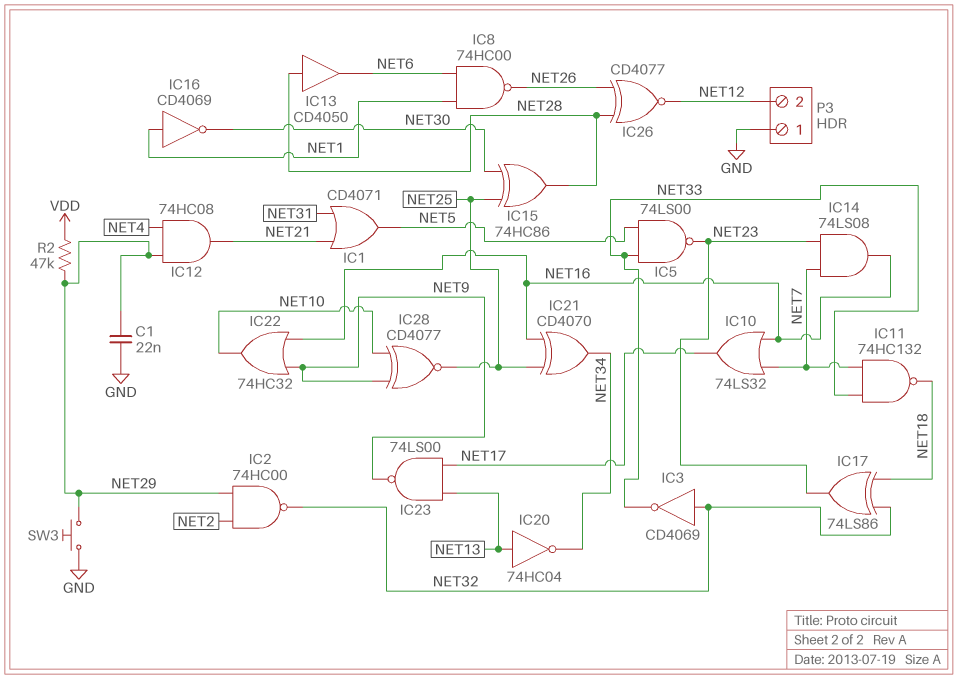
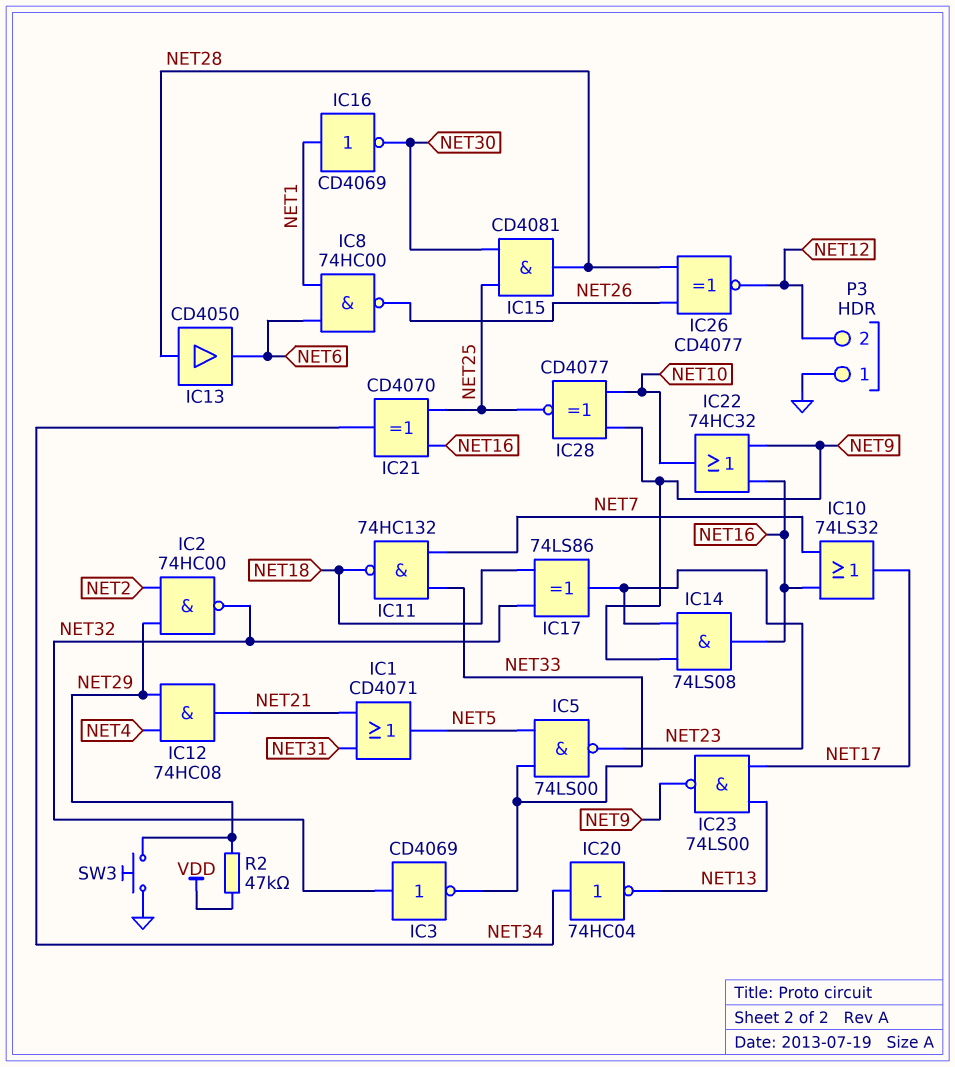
C1: 22nF (GND, NET29) -> none
IC14: AND 74LS08 (in NET7, in NET23, out NET16) -> AND 74LS08 (in NET9, in NET23, out NET16)
IC15: XOR 74HC86 (in NET25, in NET30, out NET28) -> AND CD4081 (in NET25, in NET30, out NET28)
IC20: NOT 74HC04 (in NET13, out NET34) -> NOT 74HC04 (in NET34, out NET13)

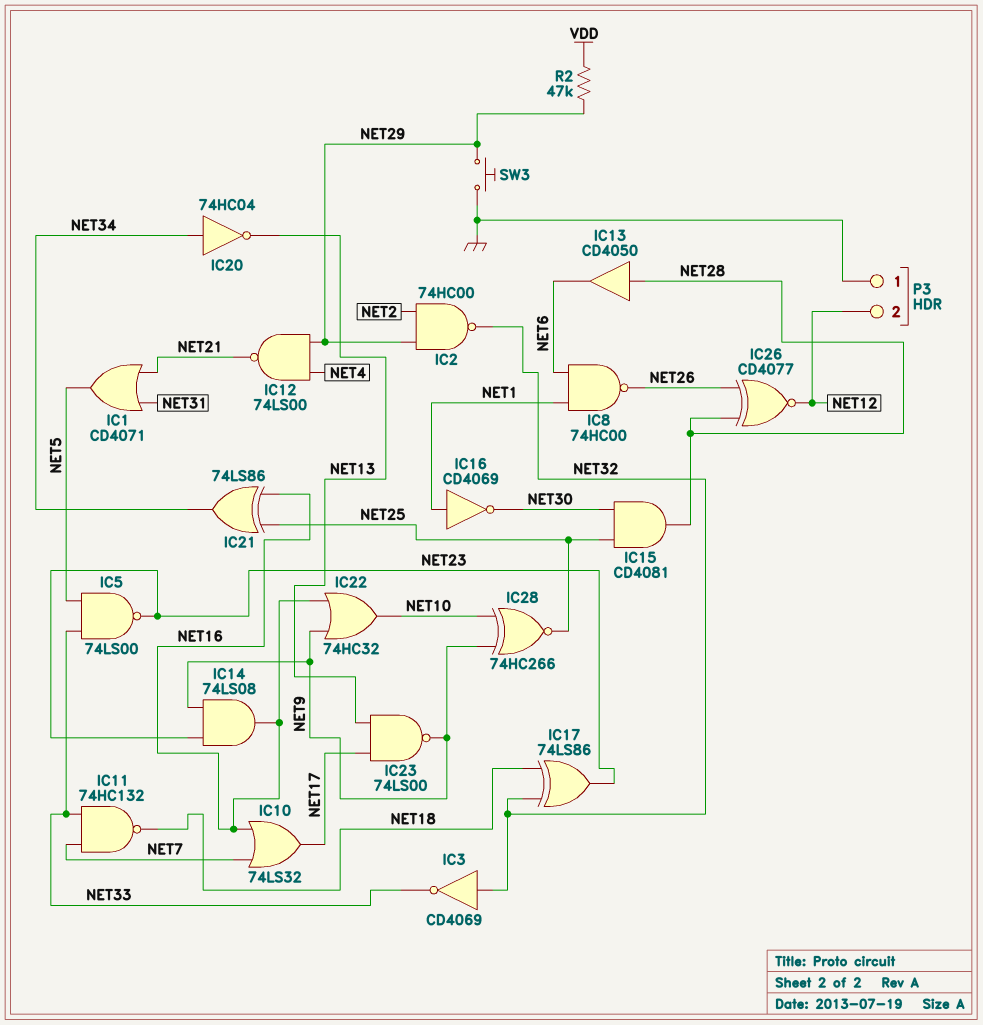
IC12: AND 74HC08 (in NET4, in NET29, out NET21) -> NAND 74LS00 (in NET4, in NET29, out NET21)
IC21: XOR CD4070 (in NET16, in NET25, out NET34) -> XOR 74LS86 (in NET16, in NET25, out NET34)
IC28: XNOR CD4077 (in NET9, in NET10, out NET25) -> XNOR 74HC266 (in NET9, in NET10, out NET25)

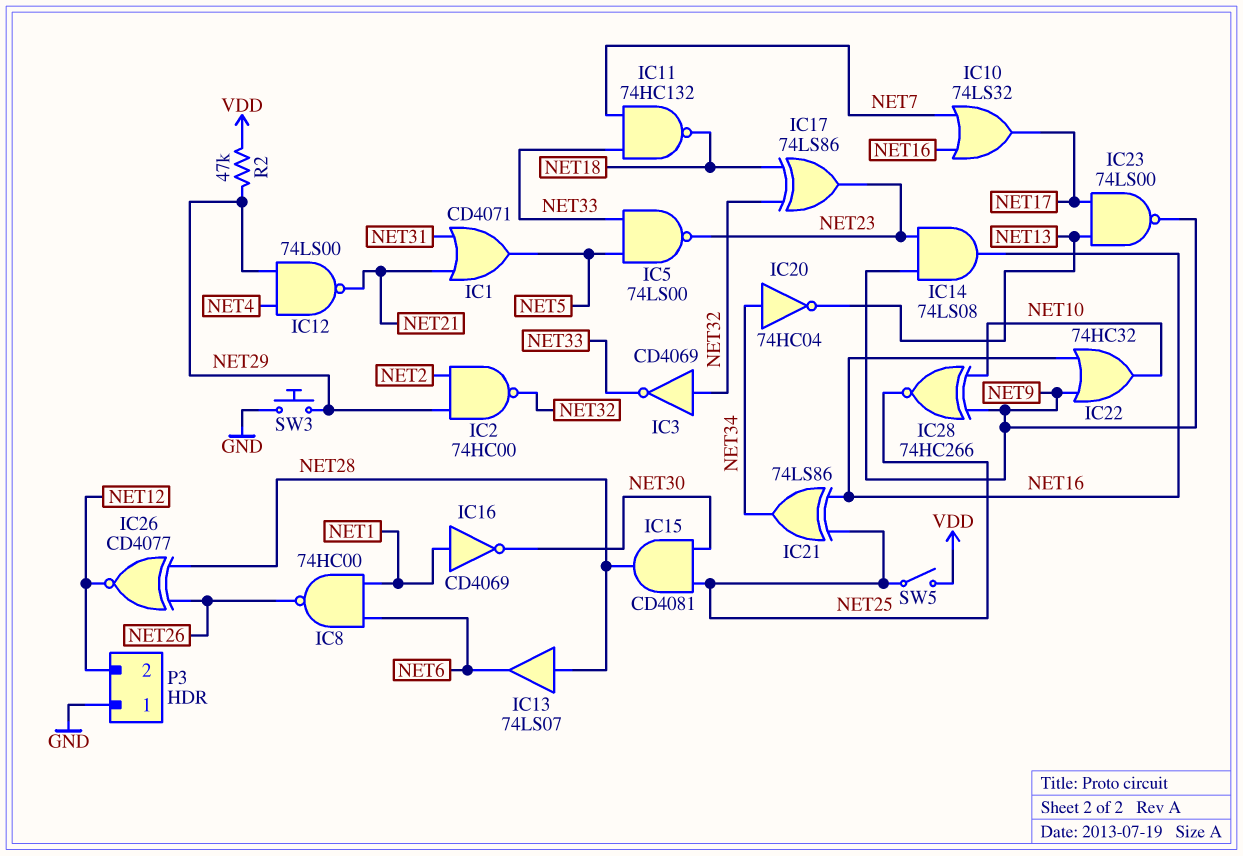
IC13: buffer CD4050 (in NET28, out NET6) -> buffer 74LS07 (in NET28, out NET6)
SW5: none -> switch (NET25, VDD)

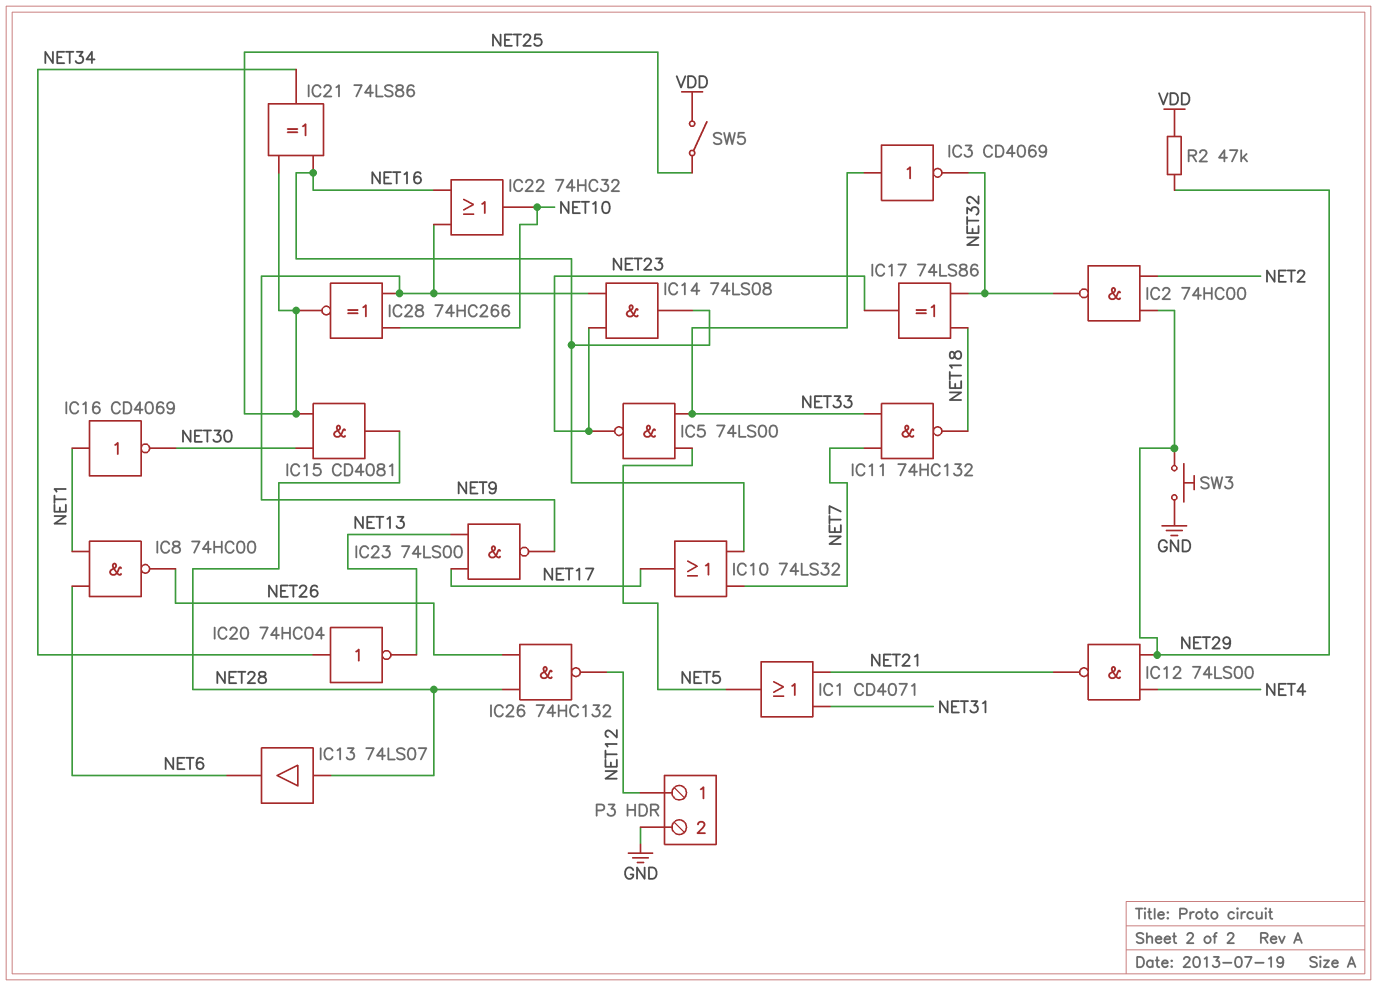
IC3: NOT CD4069 (in NET32, out NET33) -> NOT CD4069 (in NET33, out NET32)
IC26: XNOR CD4077 (in NET26, in NET28, out NET12) -> NAND 74HC132 (in NET26, in NET28, out NET12)
P3 pin 1: GND -> NET12
P3 pin 2: NET12 -> GND

